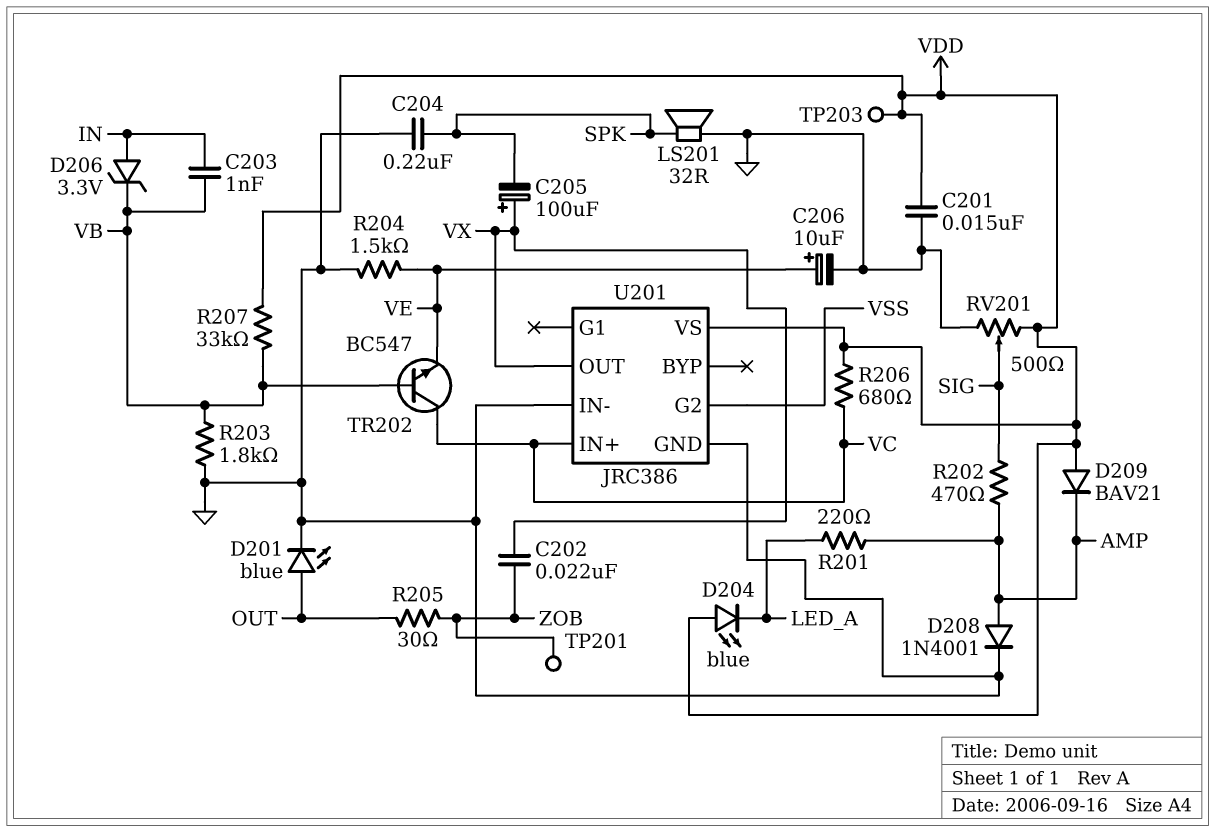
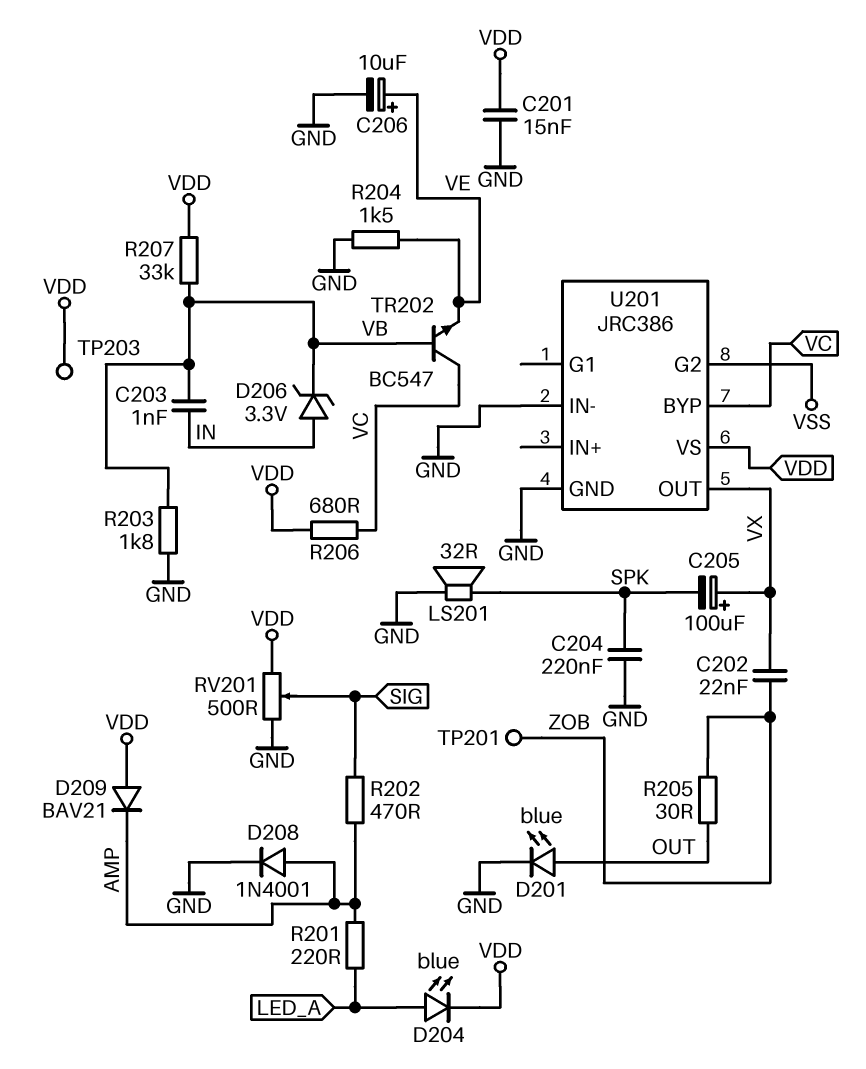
D204: LED blue (A VDD, K LED_A) -> LED blue (A LED_A, K VDD)
U201 pin BYP: none -> VC
U201 pin IN+: VC -> none

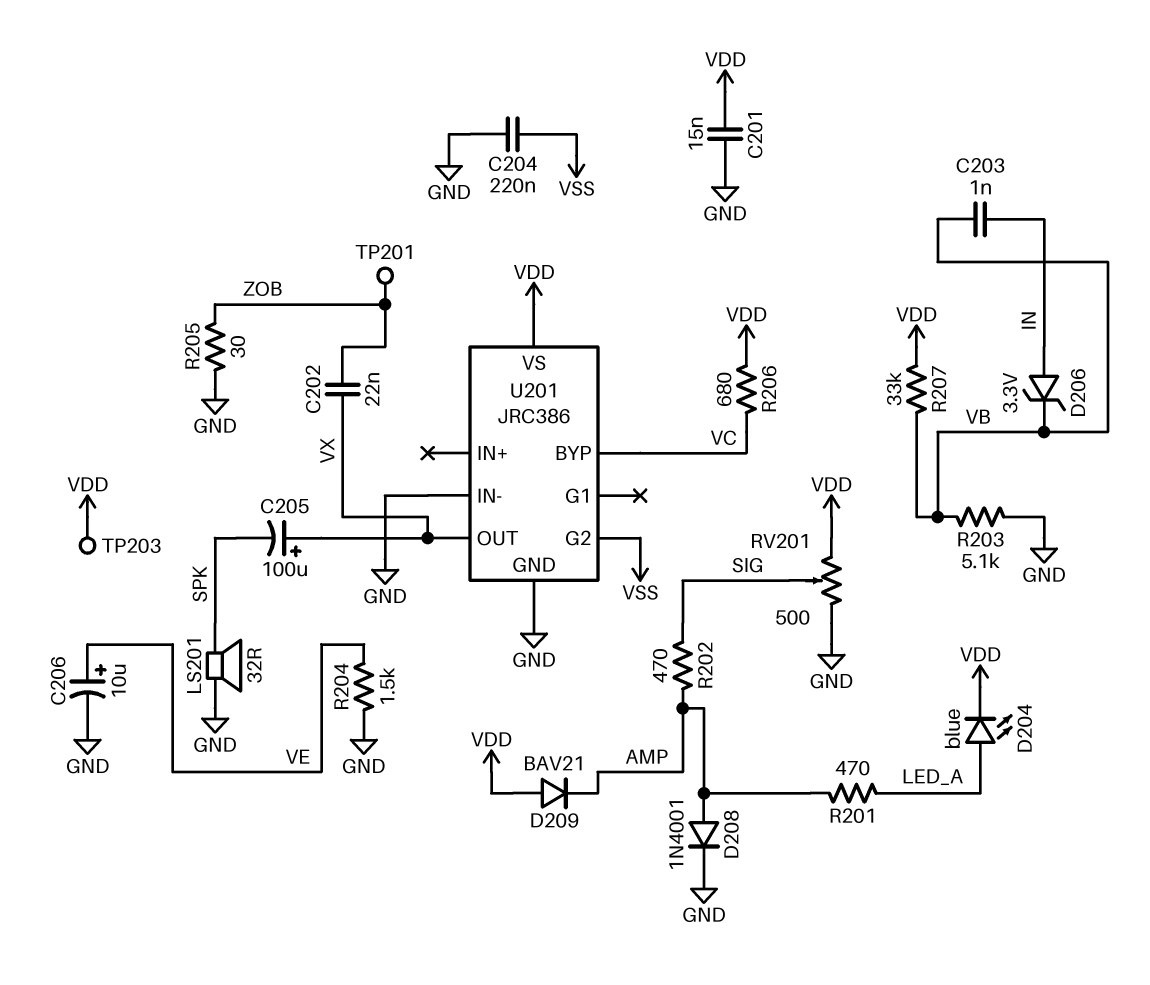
C204: 220nF (GND, SPK) -> 220nF (GND, VSS)
D201: LED blue (A OUT, K GND) -> none
R201: 220 (AMP, LED_A) -> 470 (AMP, LED_A)
R203: 1.8k (GND, VB) -> 5.1k (GND, VB)
R205: 30 (OUT, ZOB) -> 30 (GND, ZOB)
TR202: NPN BC547 (B VB, C VC, E VE) -> none

